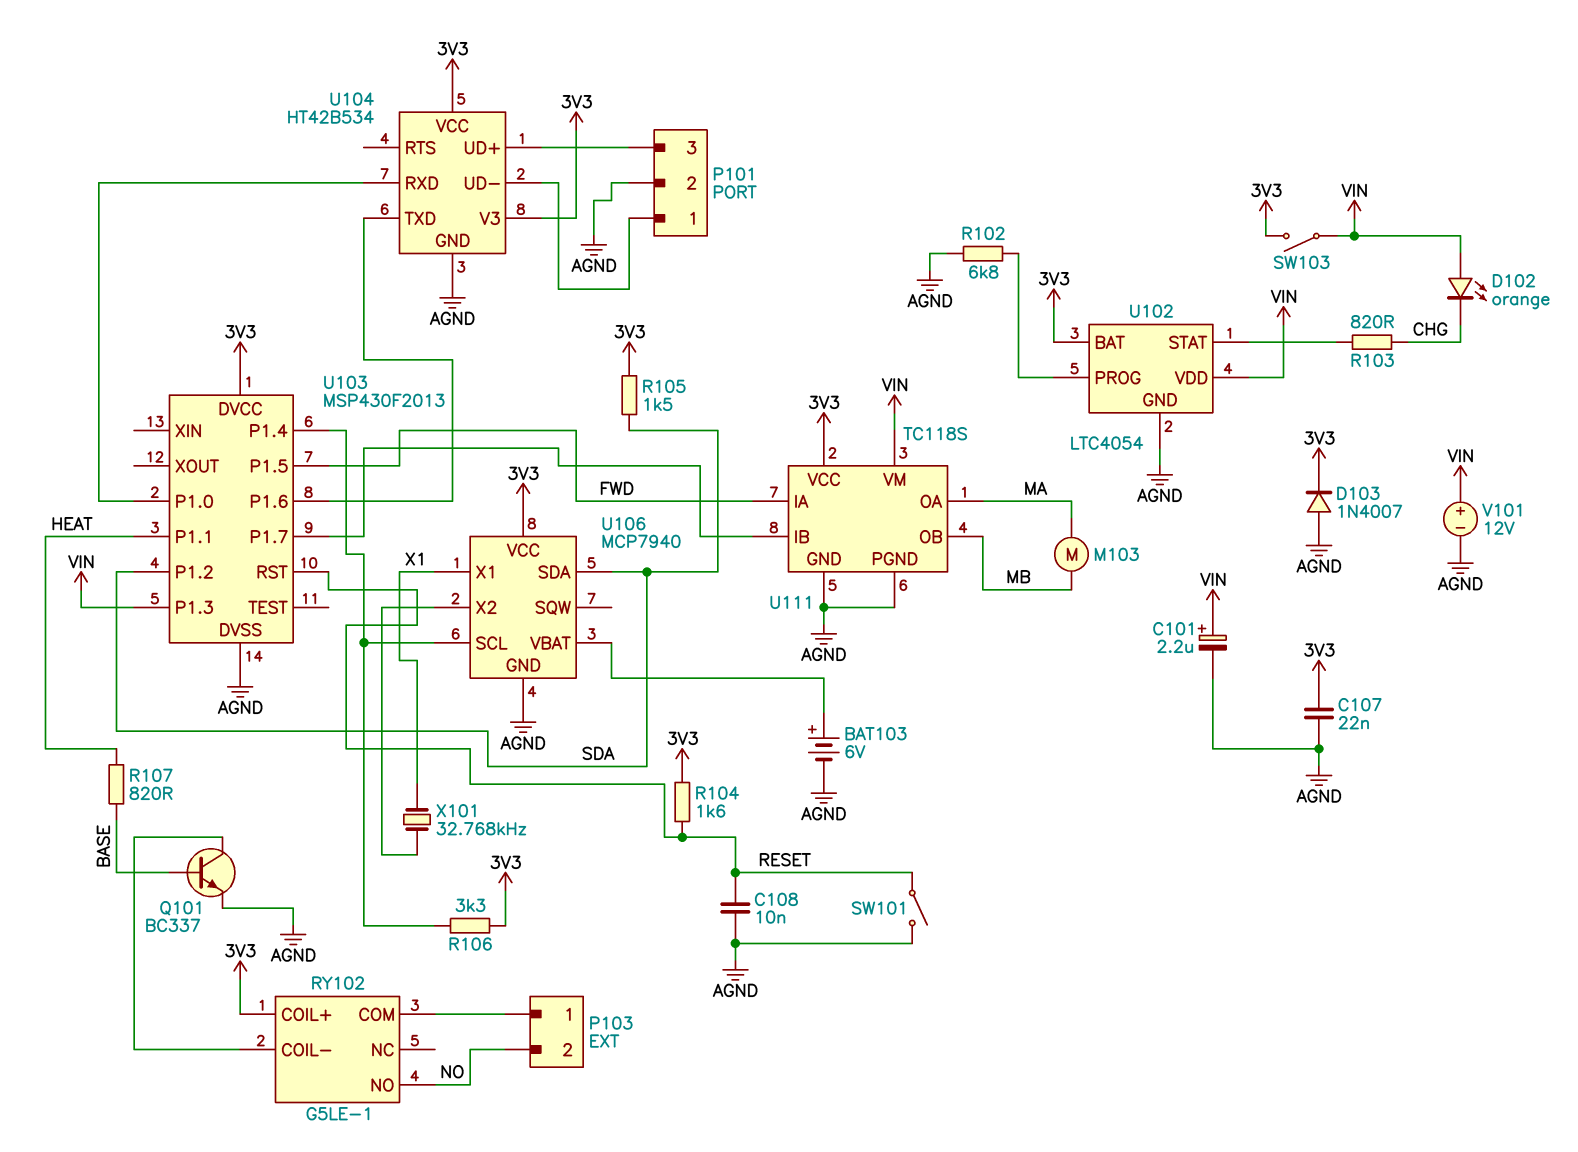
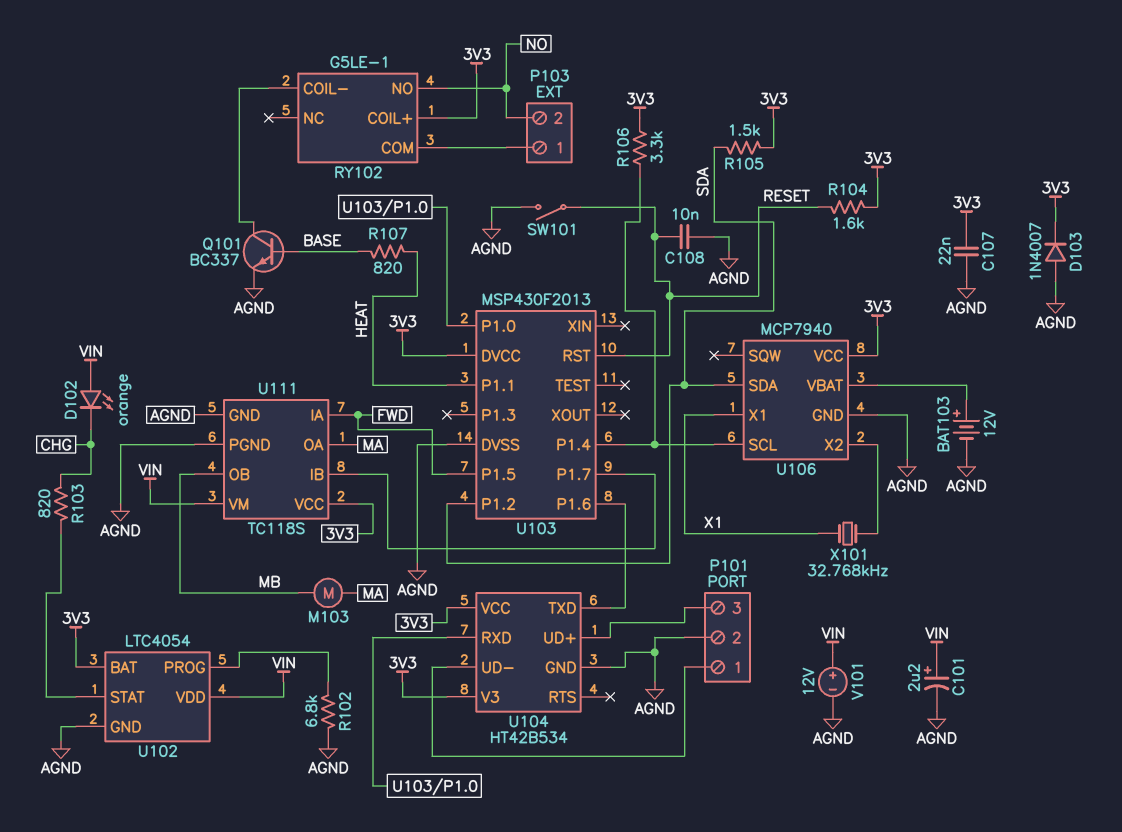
BAT103: 6V (plus U106/VBAT, minus AGND) -> 12V (plus U106/VBAT, minus AGND)
SW103: switch (3V3, VIN) -> none
U103 pin P1.3: VIN -> none

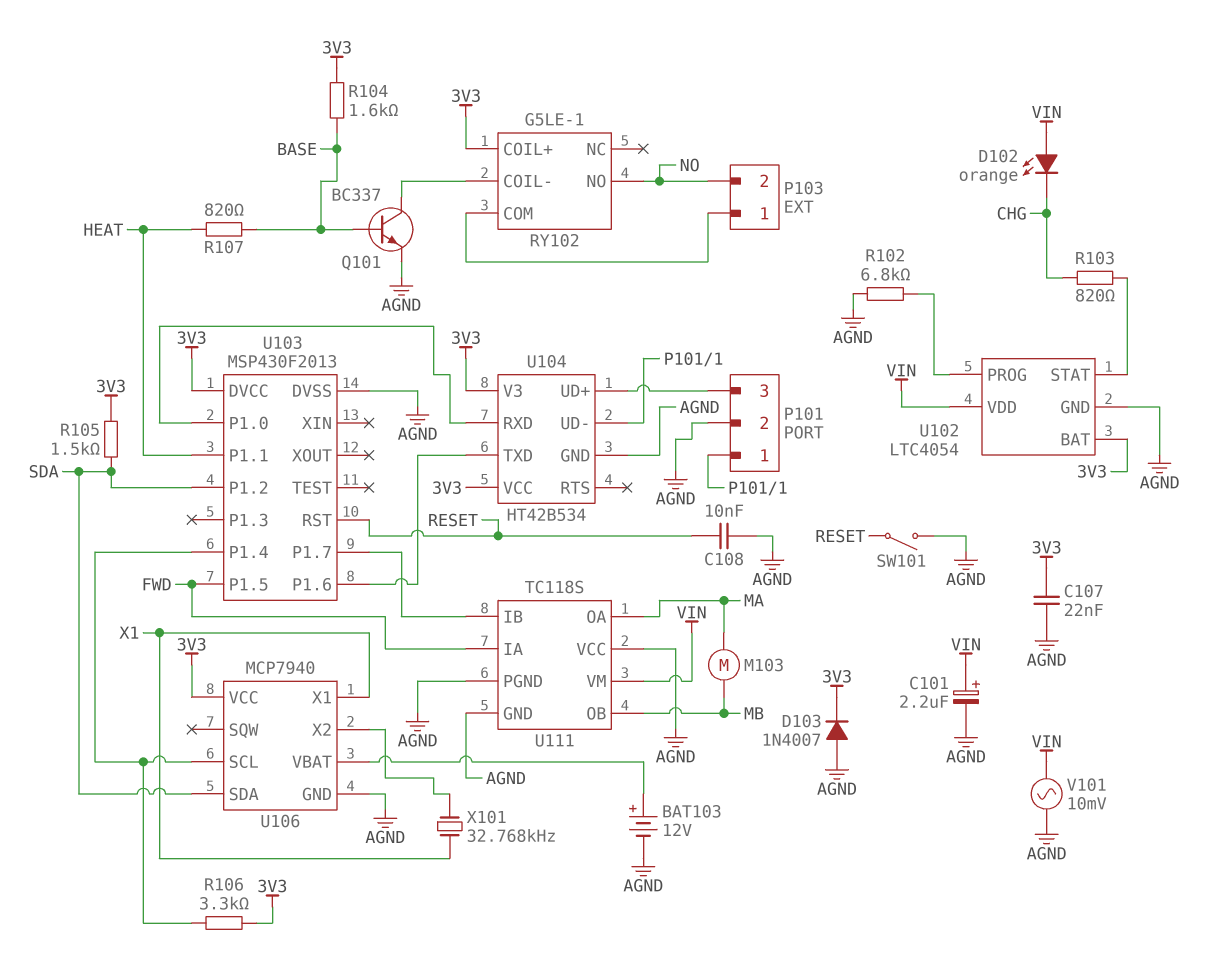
R104: 1.6k (3V3, RESET) -> 1.6k (3V3, BASE)
U111 pin VCC: 3V3 -> AGND
V101: 12V (plus VIN, minus AGND) -> AC 10mV (AGND, VIN)

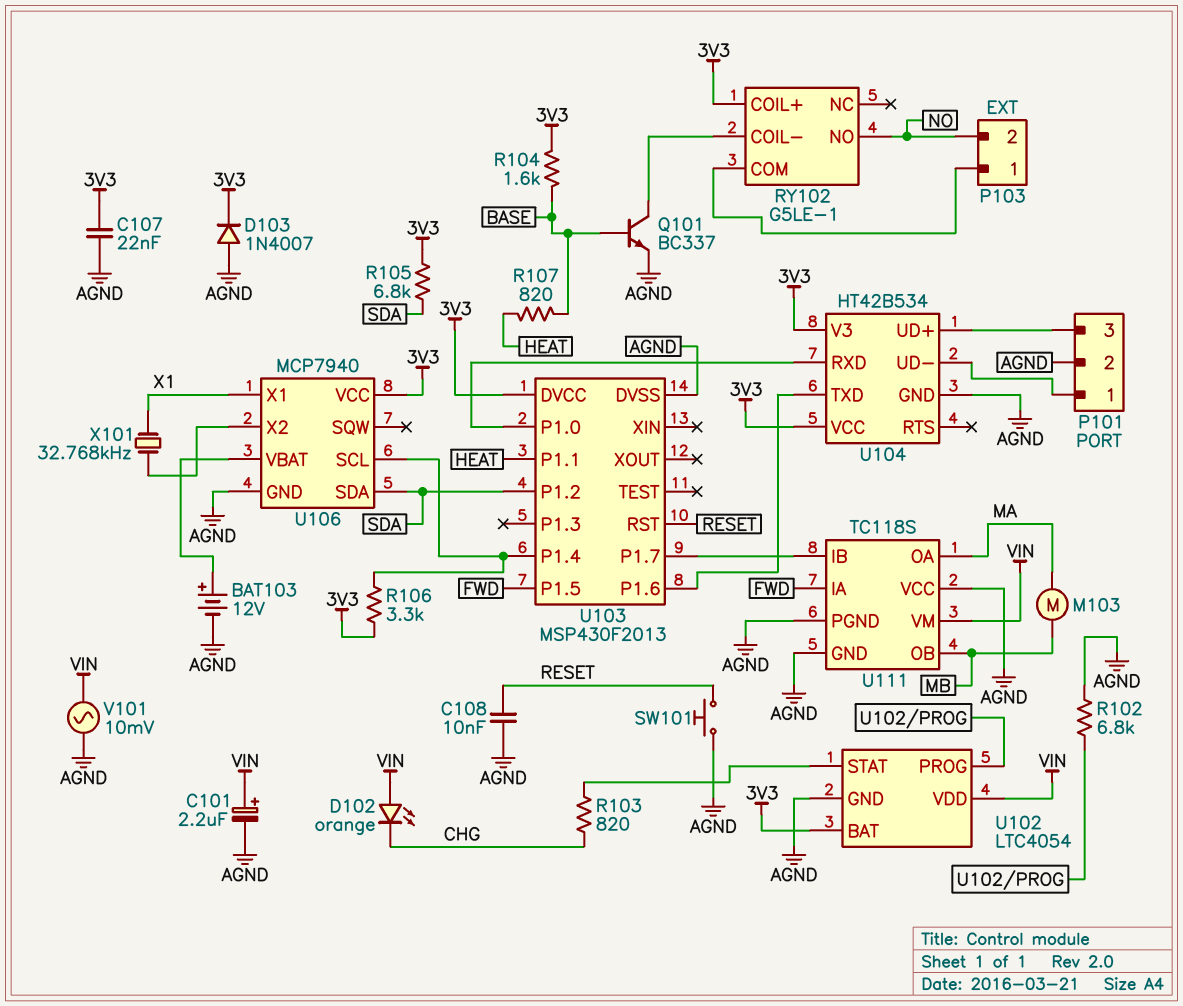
R105: 1.5k (3V3, SDA) -> 6.8k (3V3, SDA)
SW101: switch (AGND, RESET) -> button (AGND, RESET)

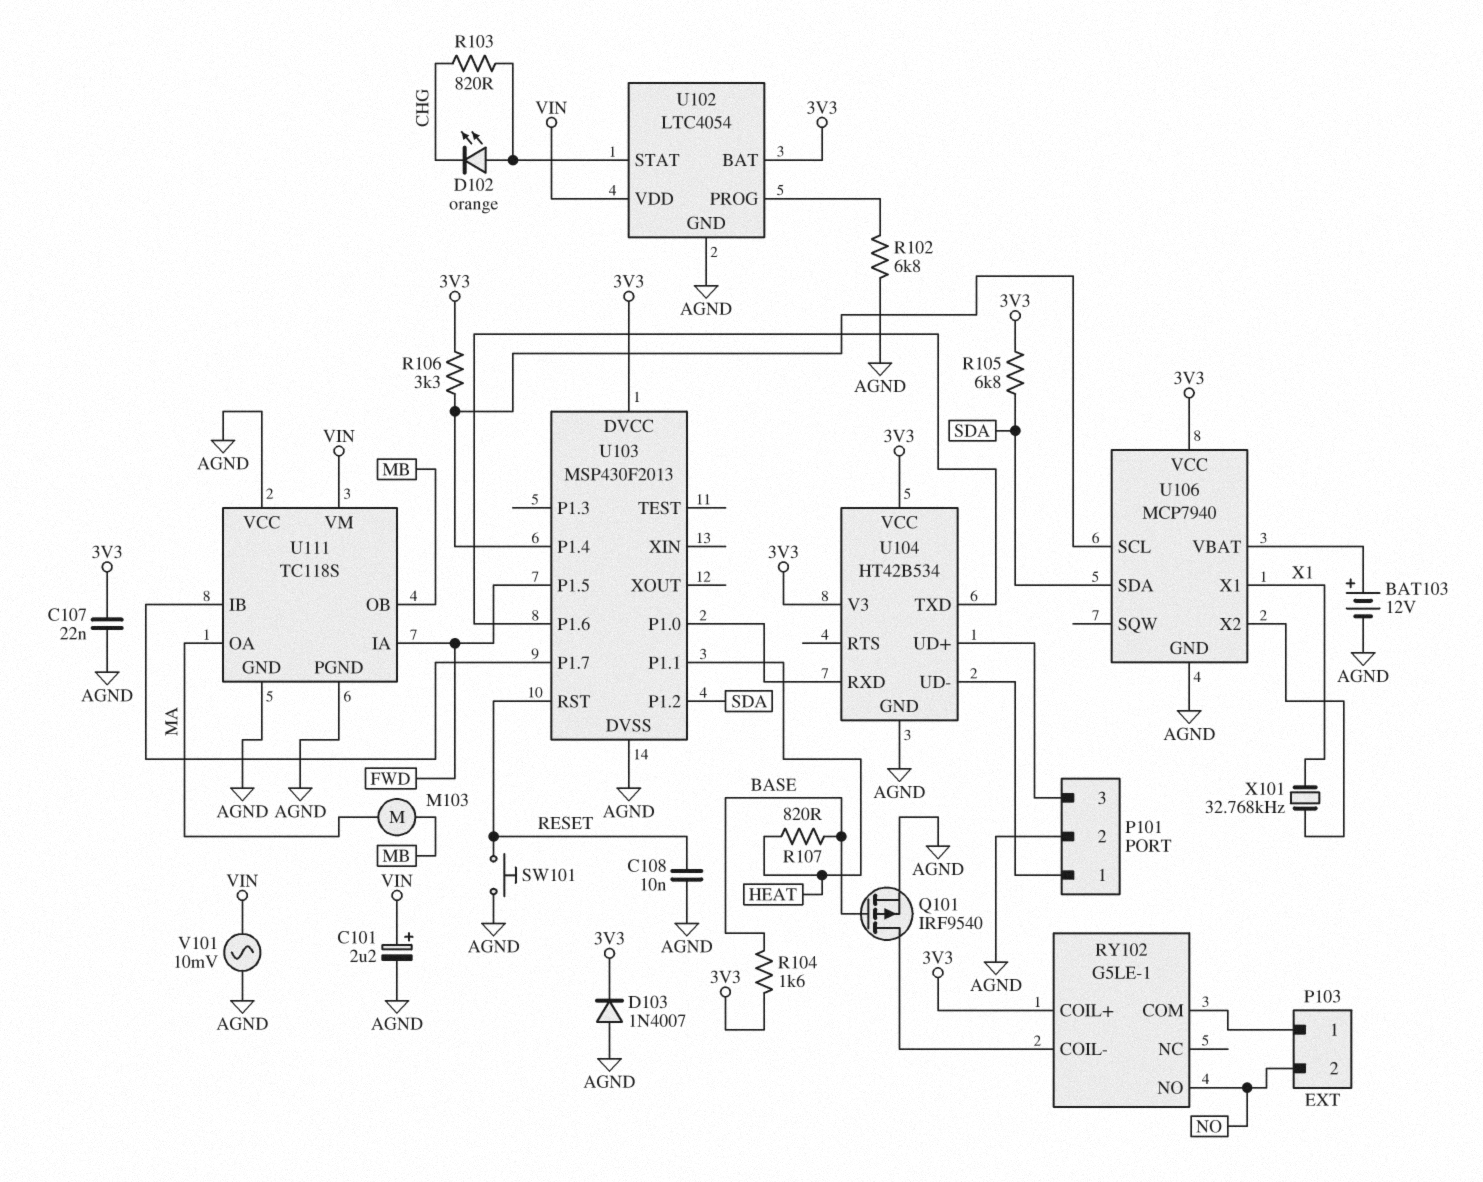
D102: LED orange (A VIN, K CHG) -> LED orange (A U102/STAT, K CHG)
Q101: NPN BC337 (B BASE, C RY102/COIL-, E AGND) -> PMOS IRF9540 (G BASE, D RY102/COIL-, S AGND)

